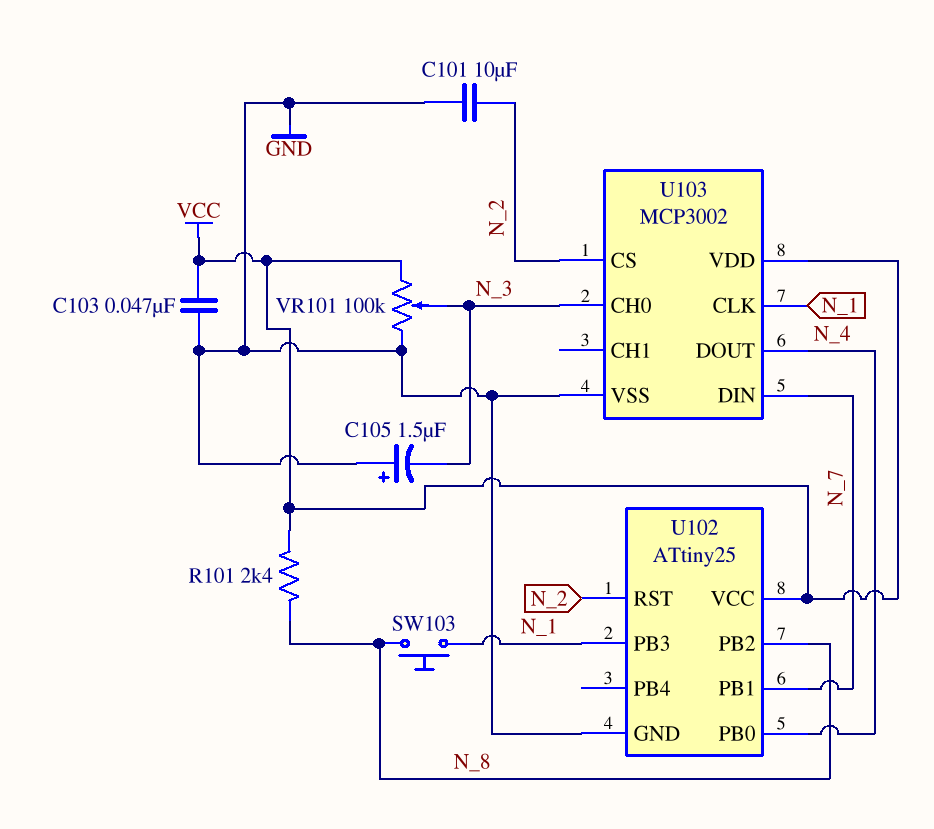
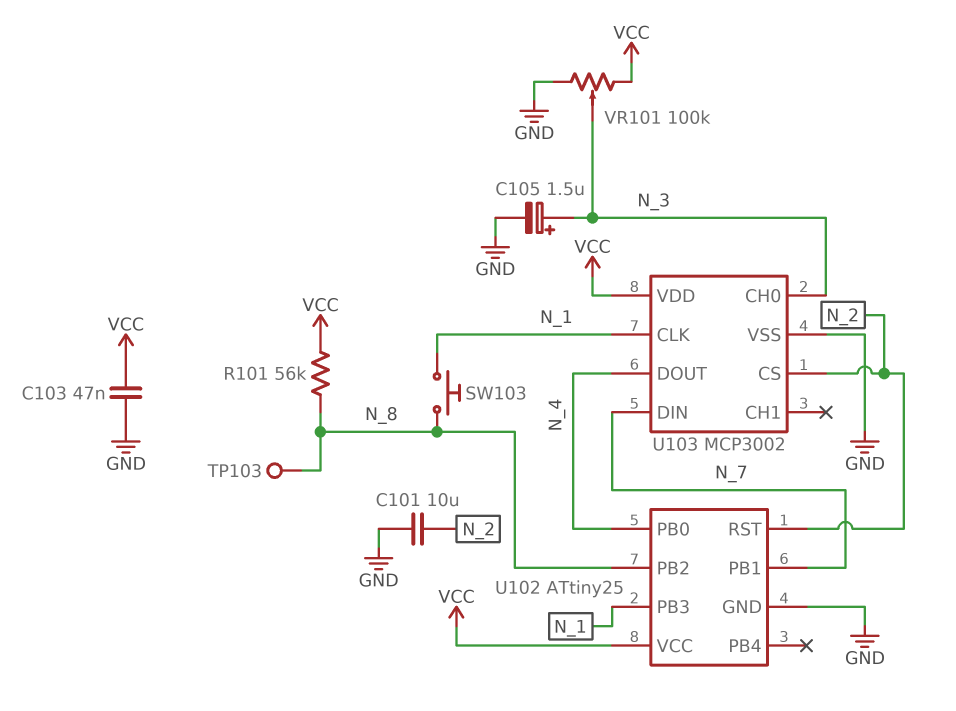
C105: 1.5uF (plus GND, minus N_3) -> 1.5uF (plus N_3, minus GND)
R101: 2.4k (N_8, VCC) -> 56k (N_8, VCC)
TP103: none -> test point (N_8)

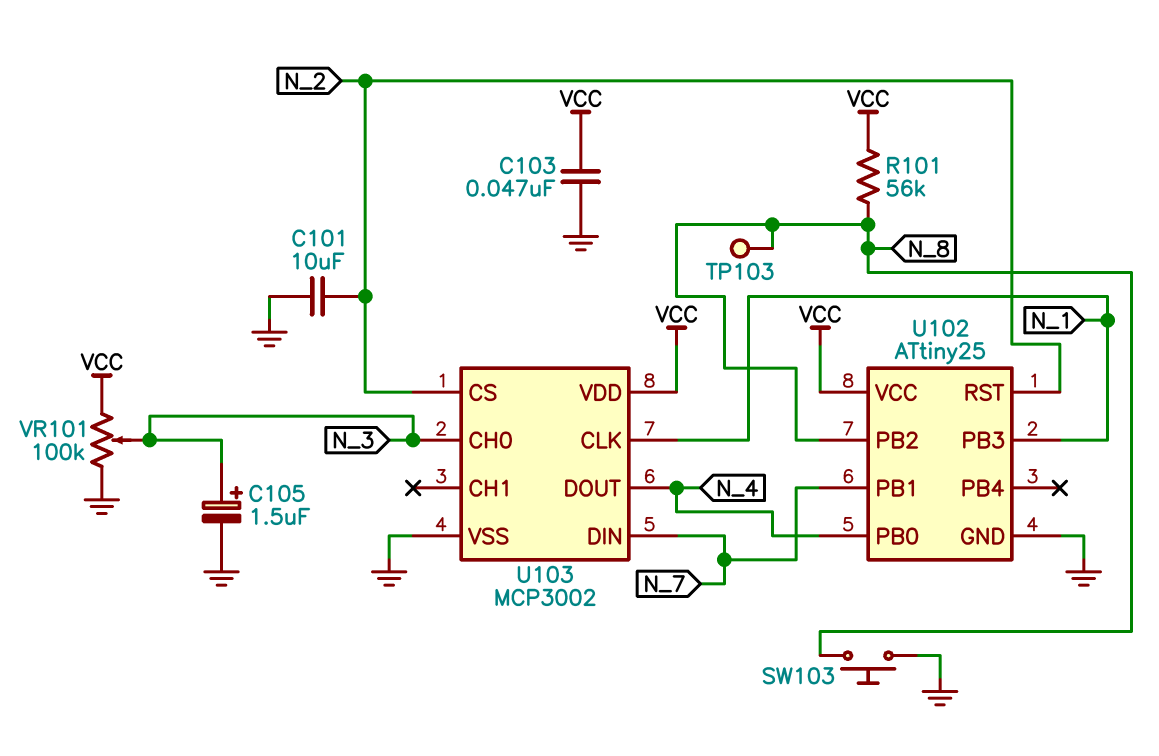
SW103: button (N_1, N_8) -> button (GND, N_8)

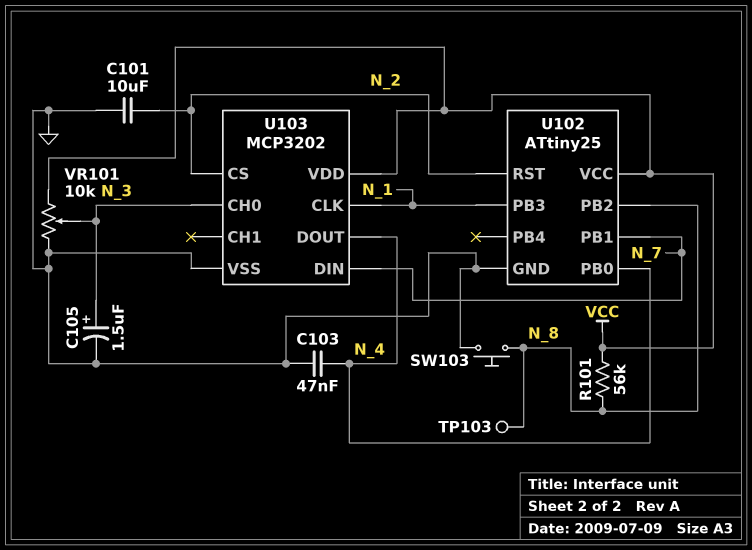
C103: 47nF (GND, VCC) -> 47nF (GND, N_4)
U103: MCP3002 -> MCP3202
VR101: 100k (GND, VCC, wiper N_3) -> 10k (GND, VCC, wiper N_3)

